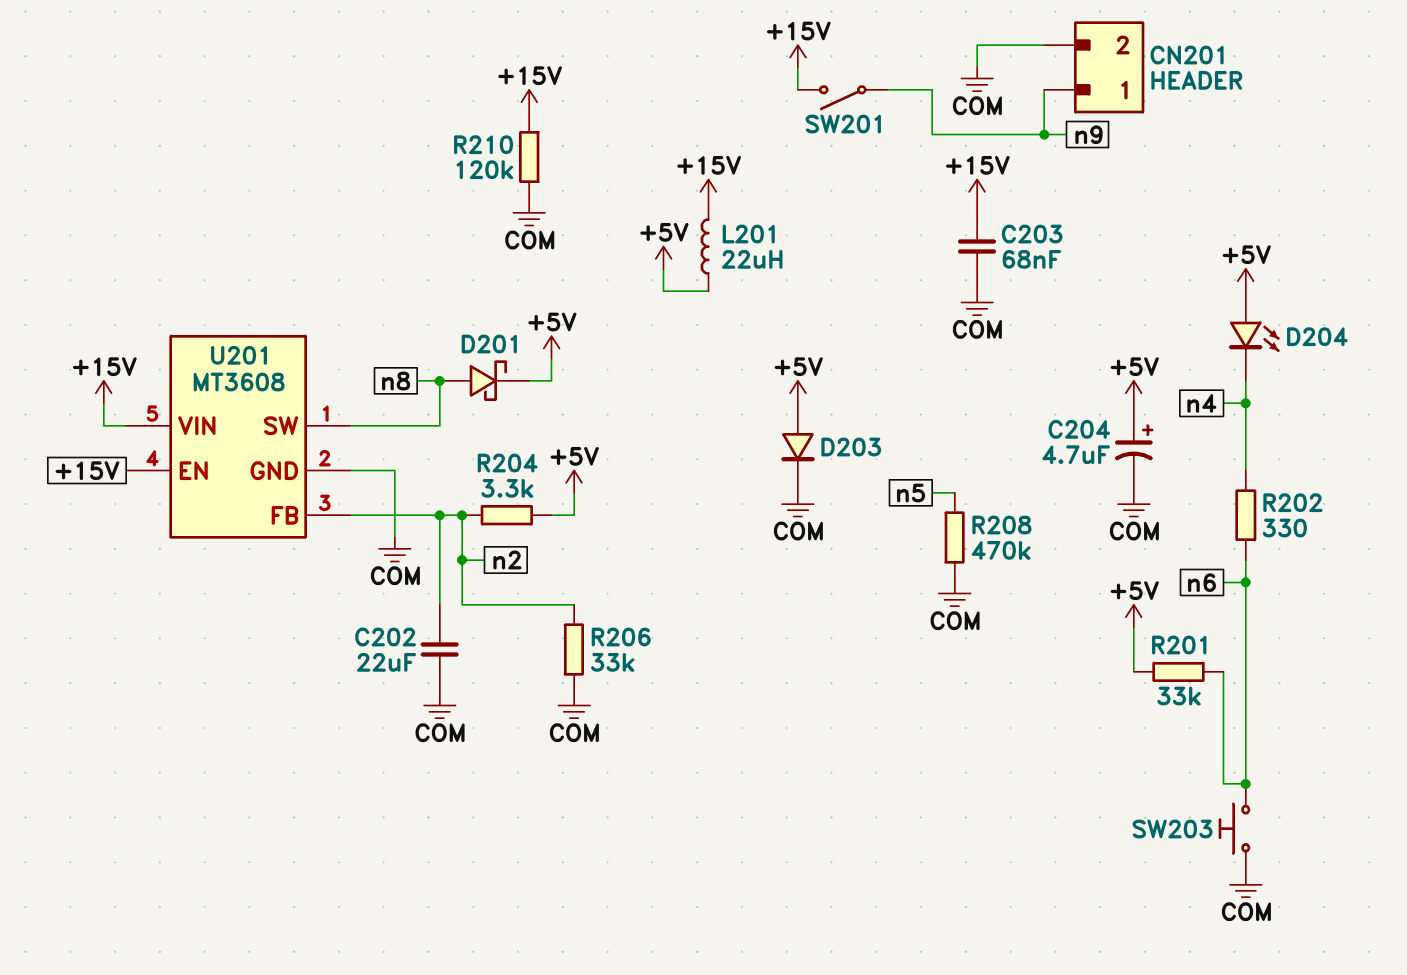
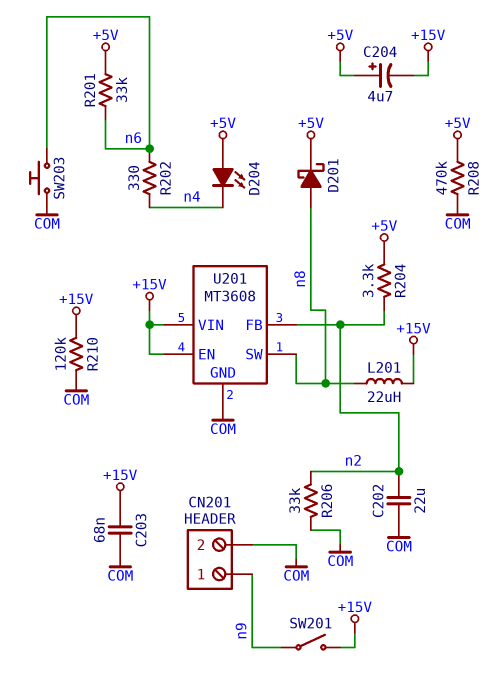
C204: 4.7uF (plus +5V, minus COM) -> 4.7uF (plus +5V, minus +15V)
D203: diode (A +5V, K COM) -> none
L201: 22uH (+5V, +15V) -> 22uH (+15V, n8)
R208: 470k (COM, n5) -> 470k (+5V, COM)

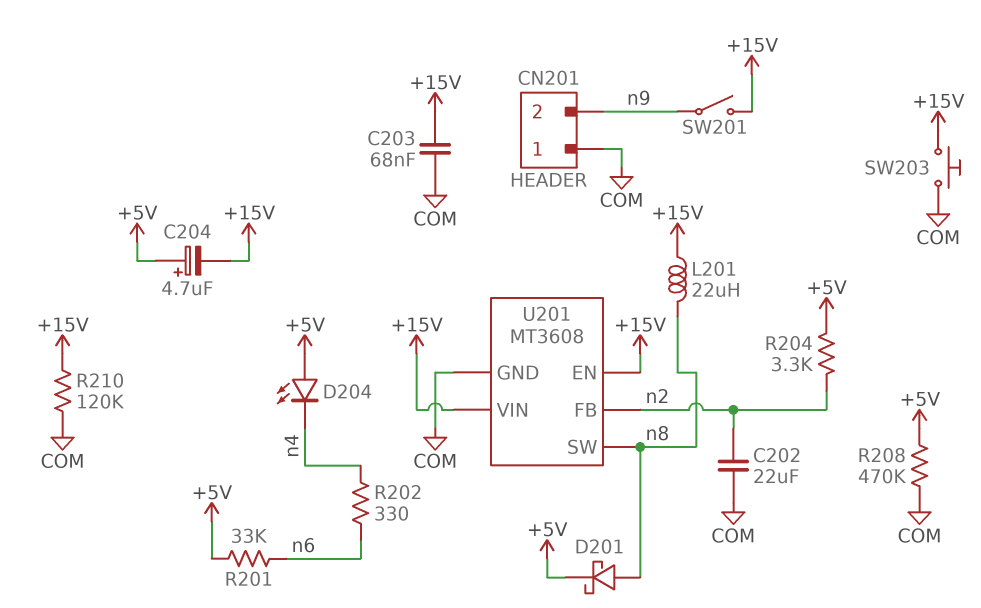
CN201 pin 1: n9 -> COM
CN201 pin 2: COM -> n9
R206: 33k (COM, n2) -> none
SW203: button (COM, n6) -> button (+15V, COM)

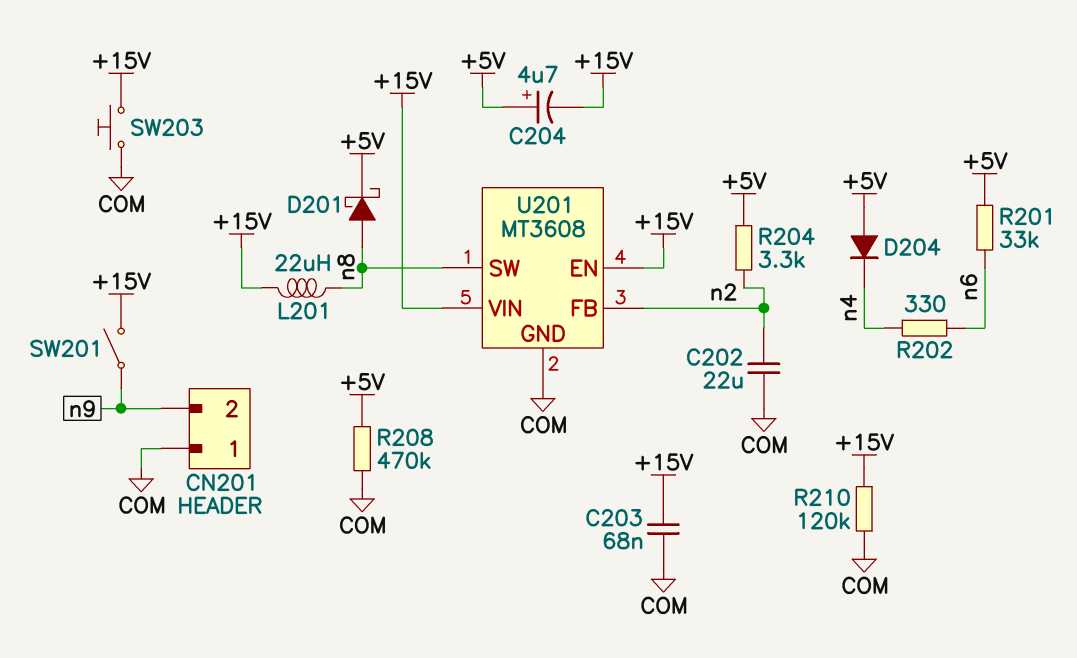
D204: LED (A +5V, K n4) -> diode (A +5V, K n4)

